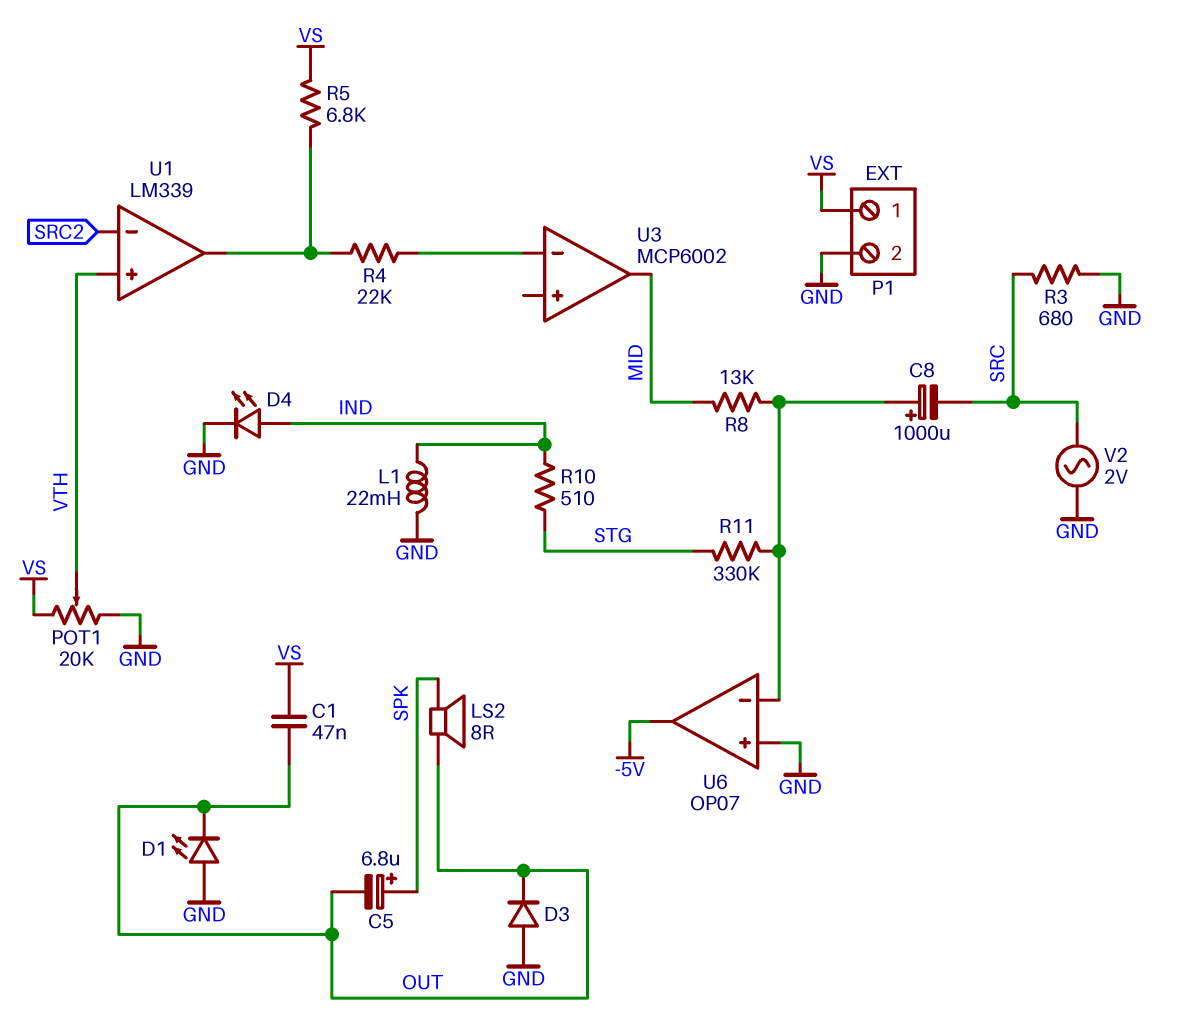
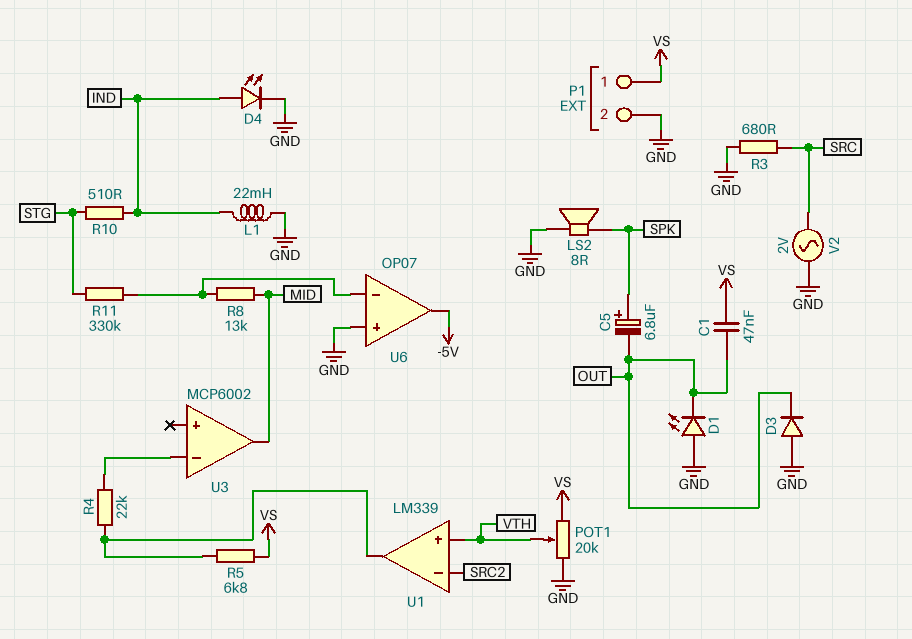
C8: 1000uF (plus U6/in-, minus SRC) -> none
LS2: speaker 8R (OUT, SPK) -> speaker 8R (GND, SPK)

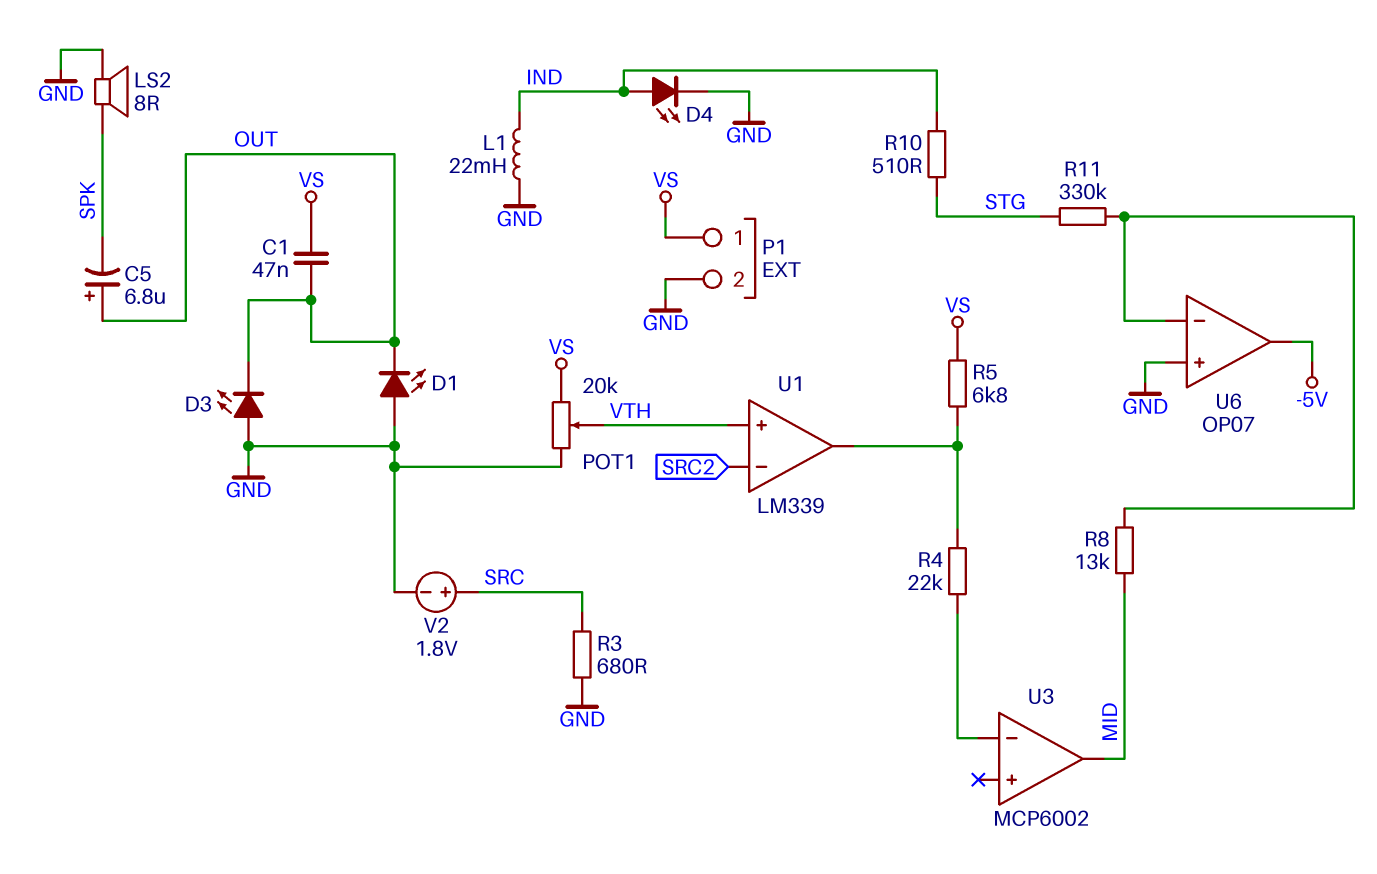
C5: 6.8uF (plus SPK, minus OUT) -> 6.8uF (plus OUT, minus SPK)
D3: diode (A GND, K OUT) -> LED (A GND, K OUT)
V2: AC 2V (GND, SRC) -> 1.8V (plus SRC, minus GND)

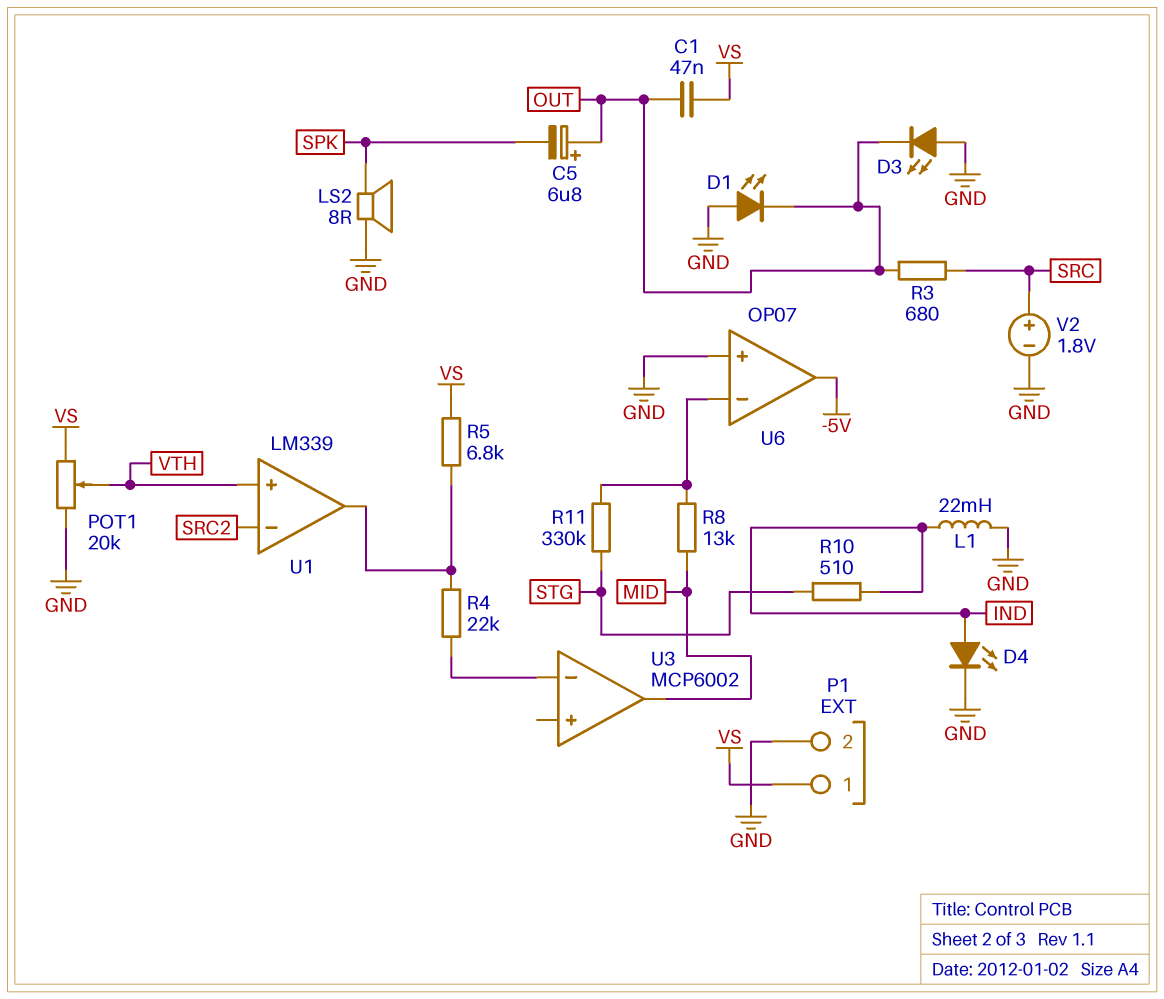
R3: 680 (GND, SRC) -> 680 (OUT, SRC)

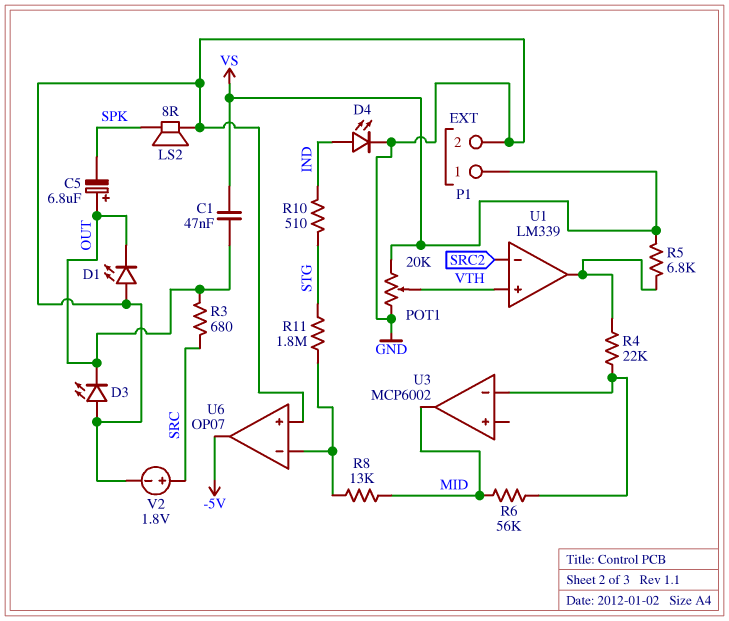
L1: 22mH (GND, IND) -> none
R6: none -> 56k (MID, U3/in-)
R11: 330k (STG, U6/in-) -> 1.8M (STG, U6/in-)

